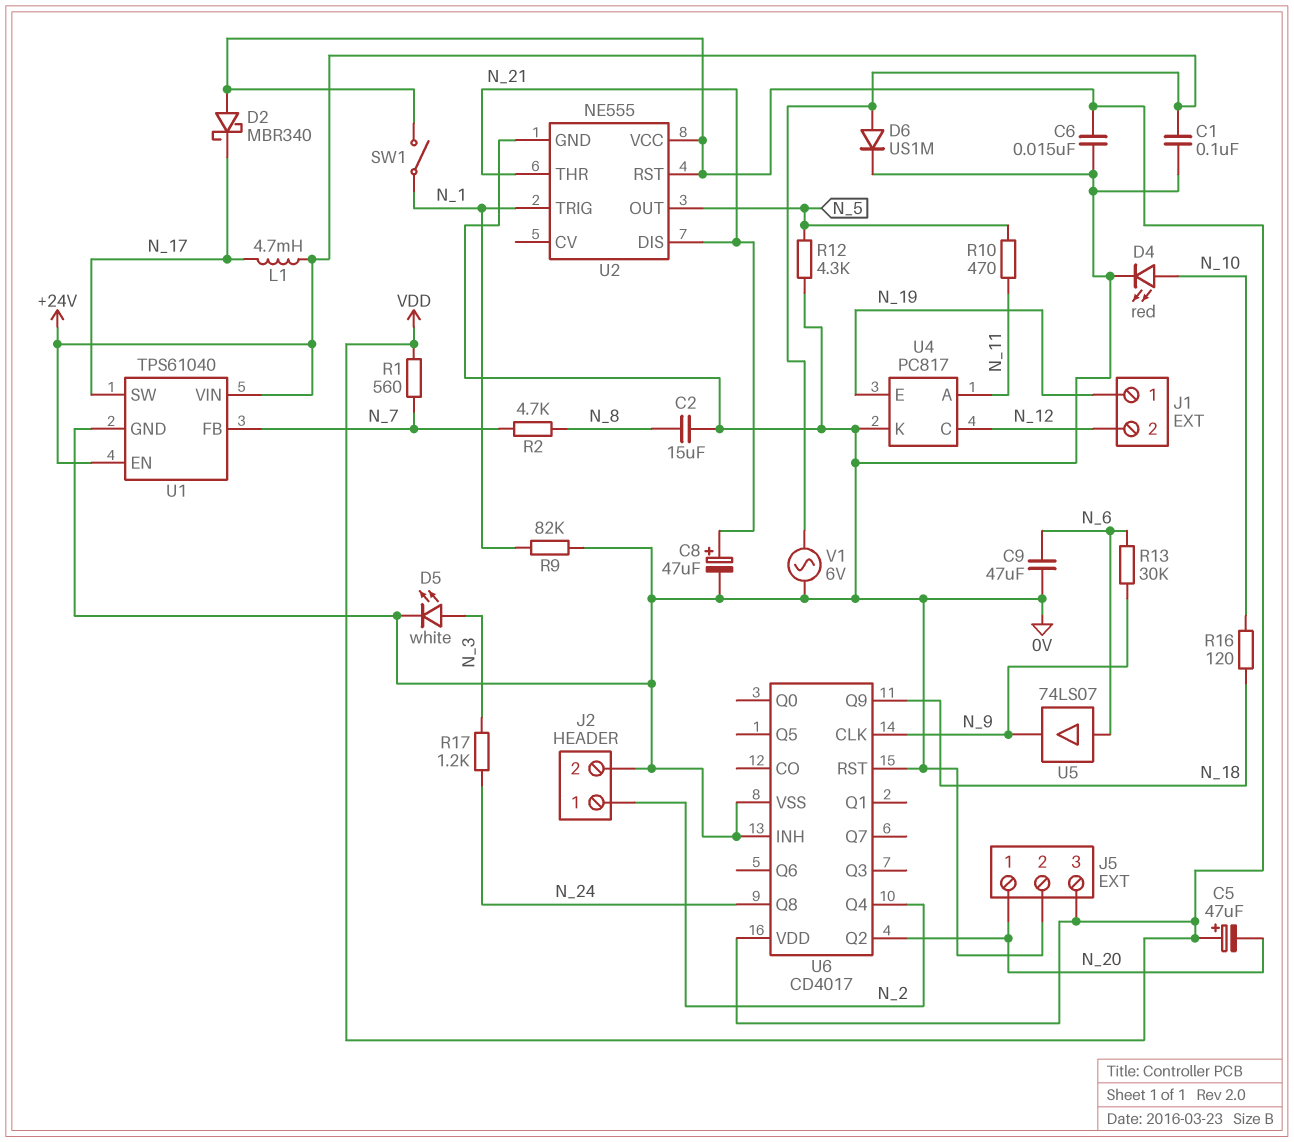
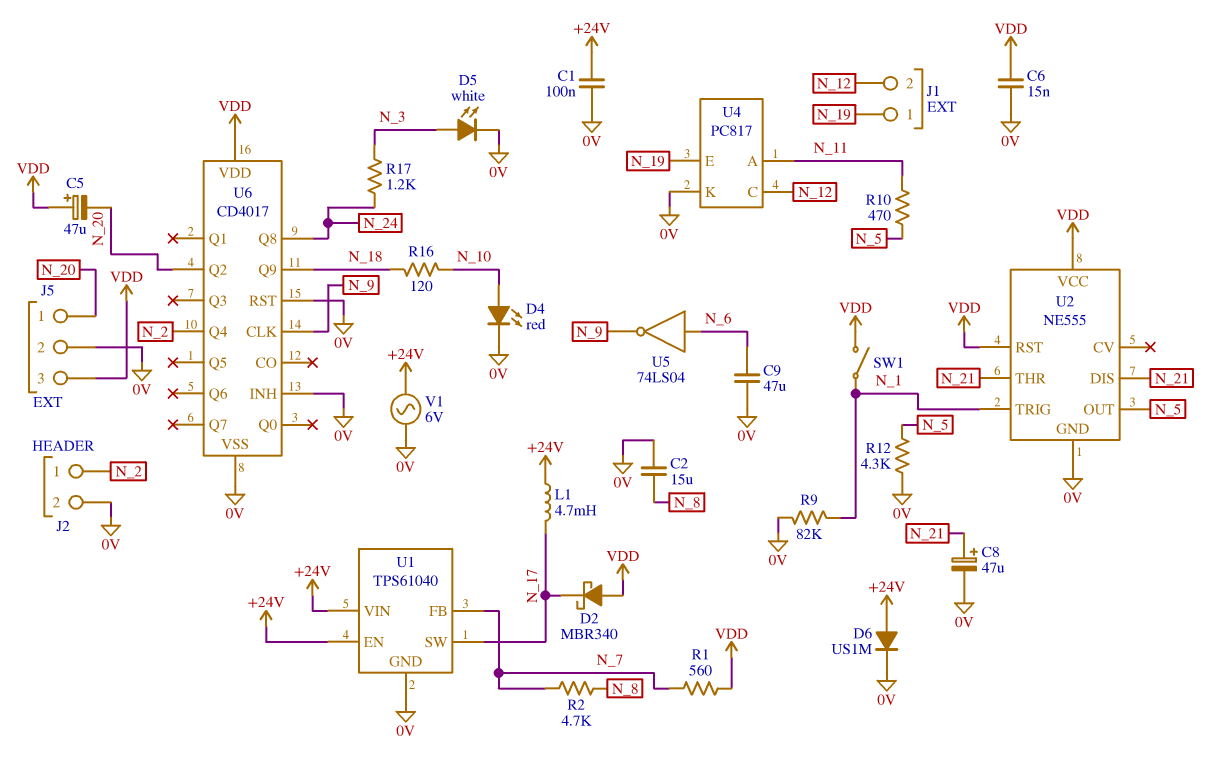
R13: 30k (N_6, N_9) -> none
U5: buffer 74LS07 (in N_6, out N_9) -> NOT 74LS04 (in N_6, out N_9)

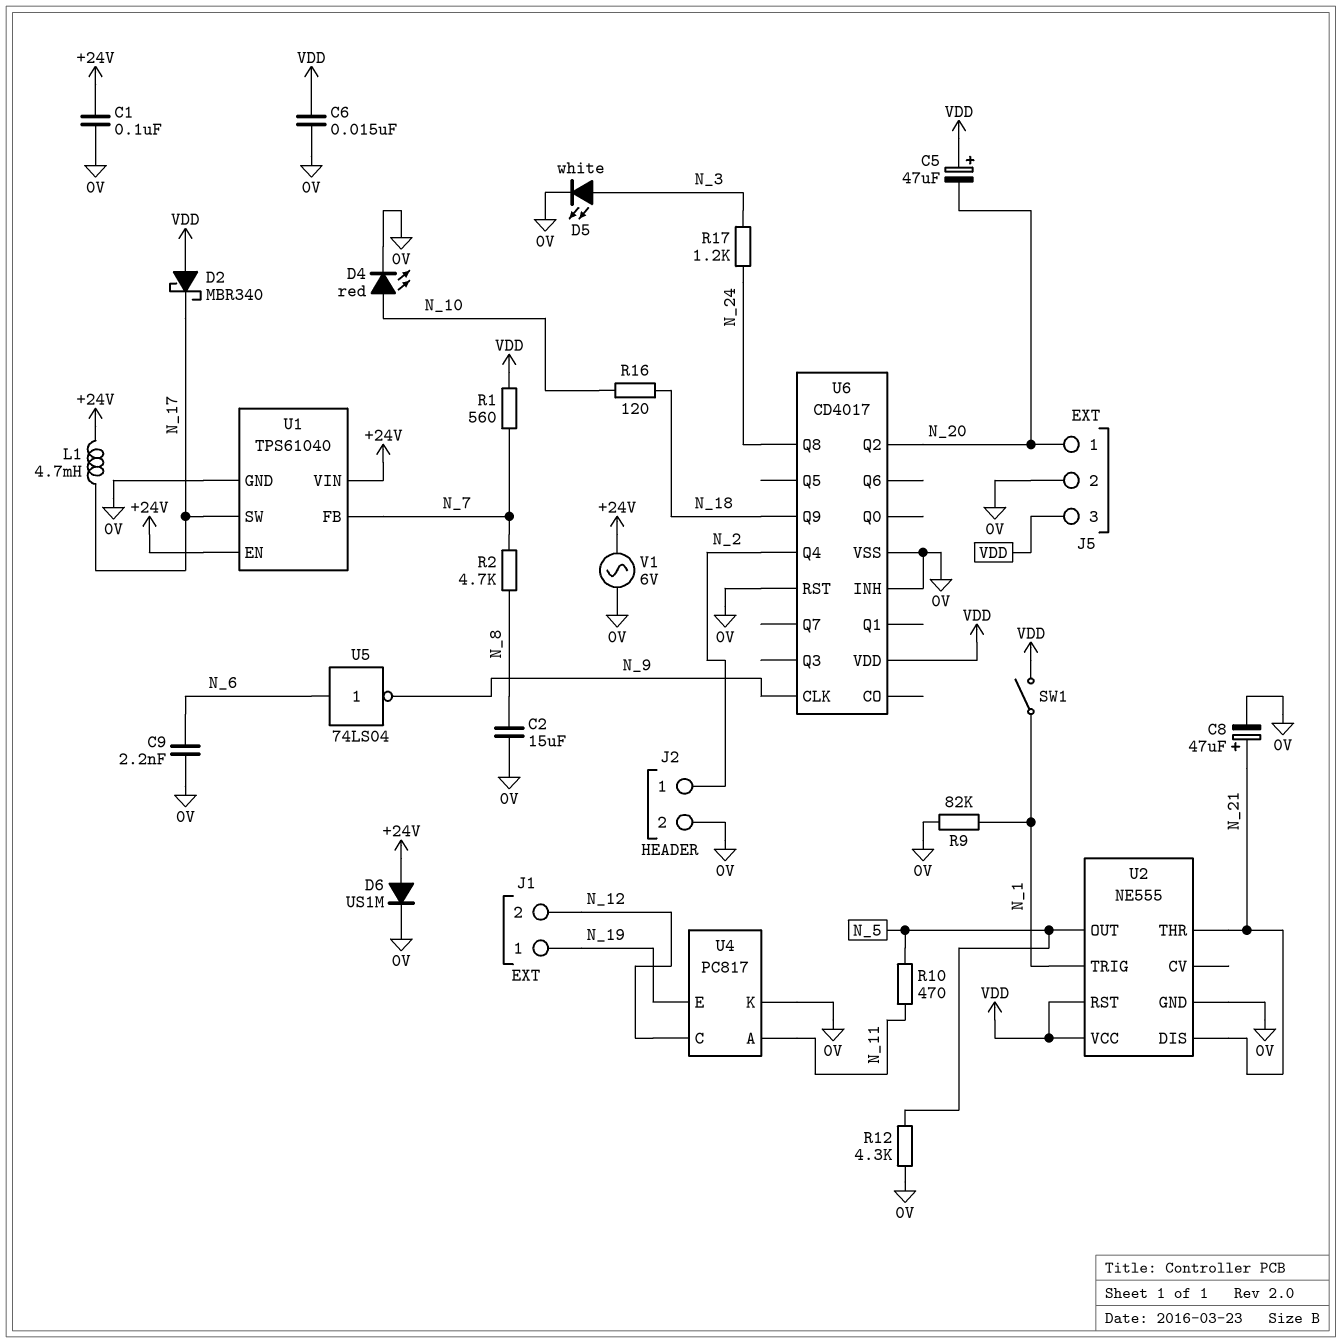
C9: 47uF (0V, N_6) -> 2.2nF (0V, N_6)

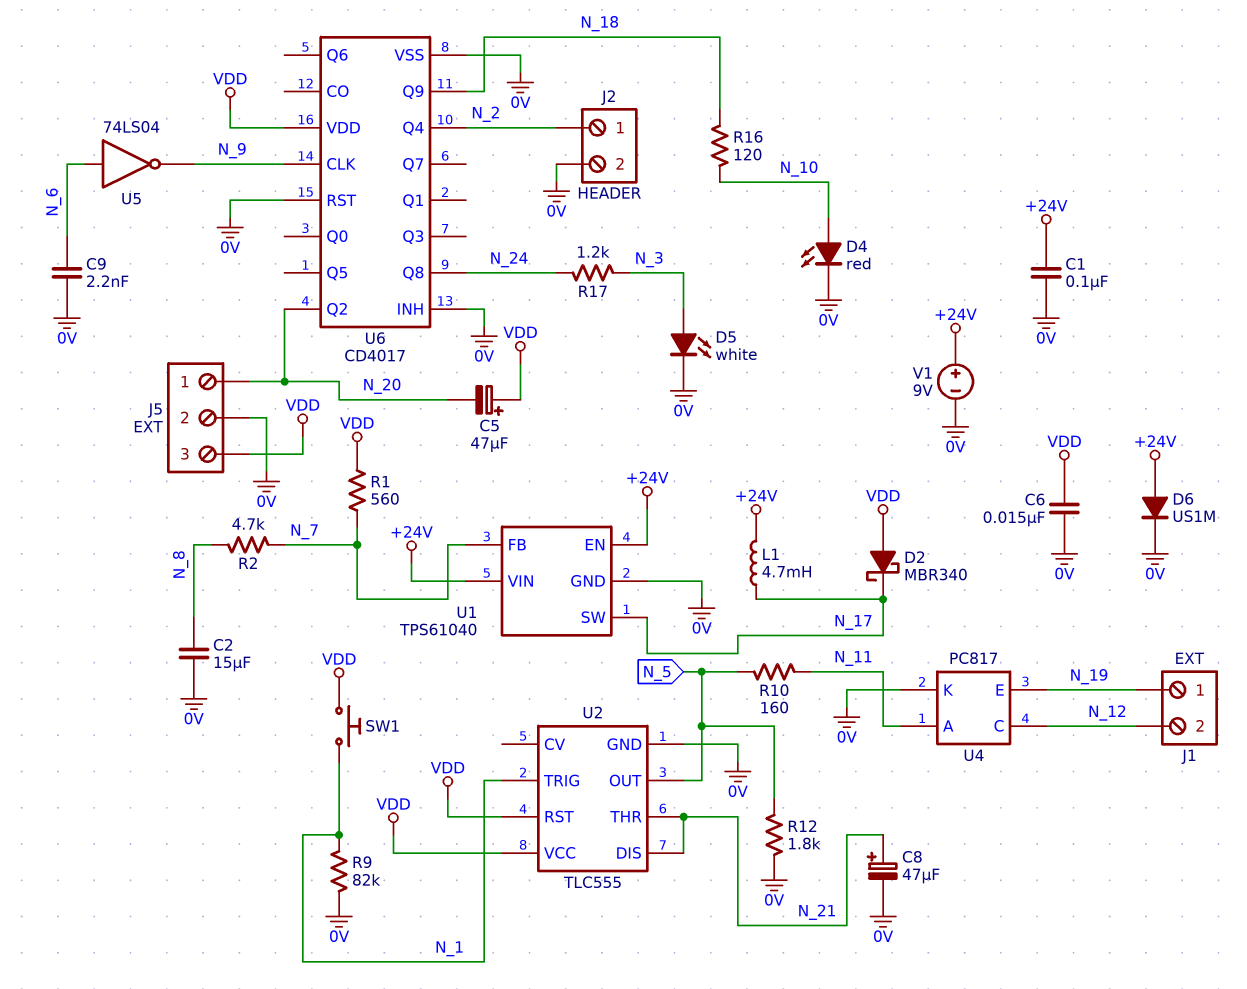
R10: 470 (N_5, N_11) -> 160 (N_5, N_11)
R12: 4.3k (0V, N_5) -> 1.8k (0V, N_5)
SW1: switch (N_1, VDD) -> button (N_1, VDD)
U2: NE555 -> TLC555
V1: AC 6V (+24V, 0V) -> 9V (plus +24V, minus 0V)

